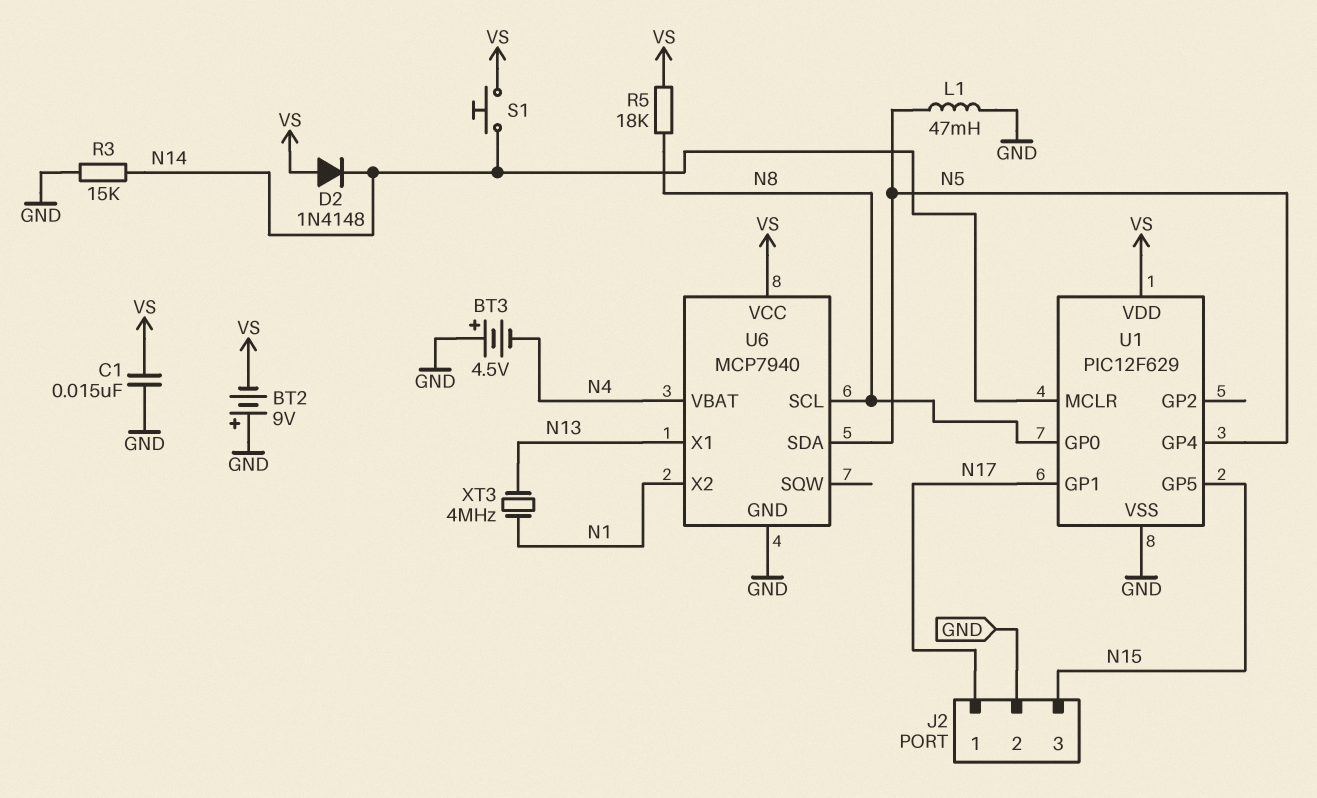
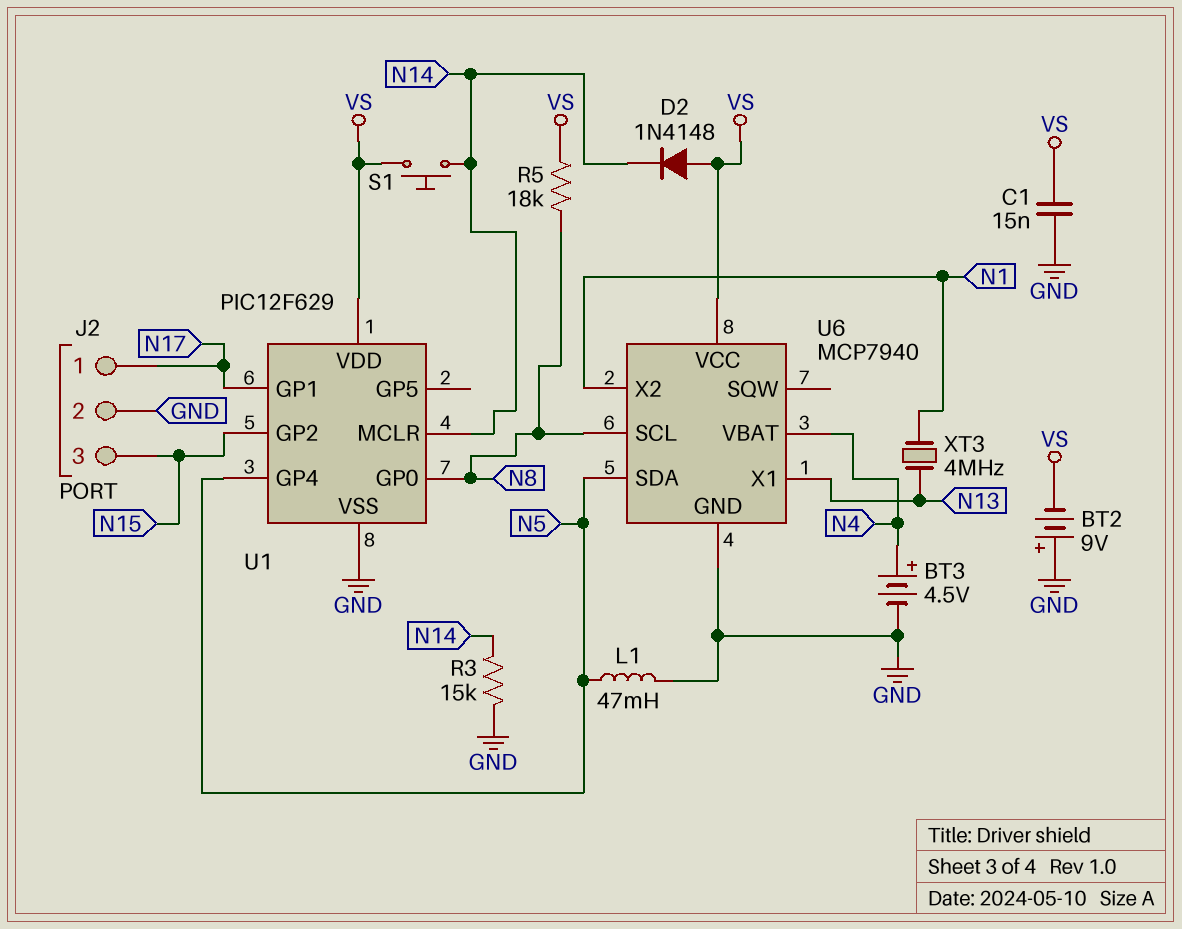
BT3: 4.5V (plus GND, minus N4) -> 4.5V (plus N4, minus GND)
U1 pin GP2: none -> N15
U1 pin GP5: N15 -> none

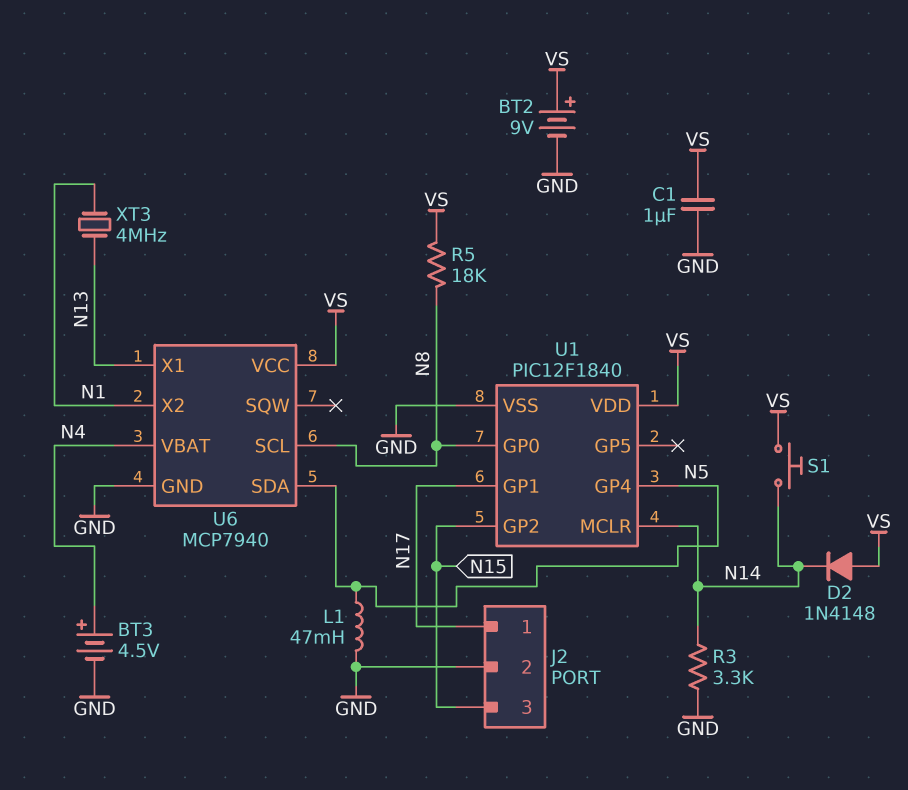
BT2: 9V (plus GND, minus VS) -> 9V (plus VS, minus GND)
C1: 15nF (GND, VS) -> 1uF (GND, VS)
R3: 15k (GND, N14) -> 3.3k (GND, N14)
U1: PIC12F629 -> PIC12F1840

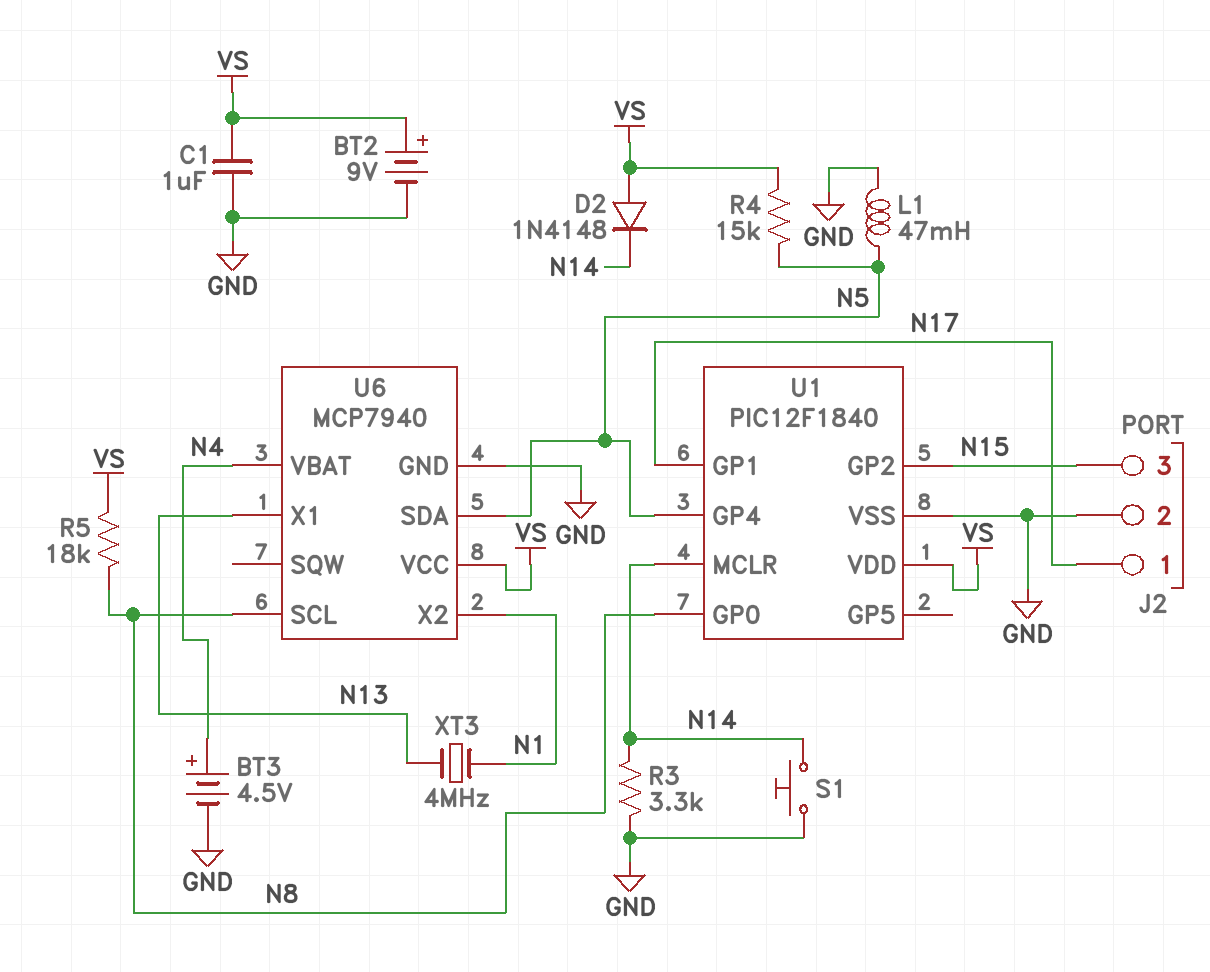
R4: none -> 15k (N5, VS)
S1: button (N14, VS) -> button (GND, N14)

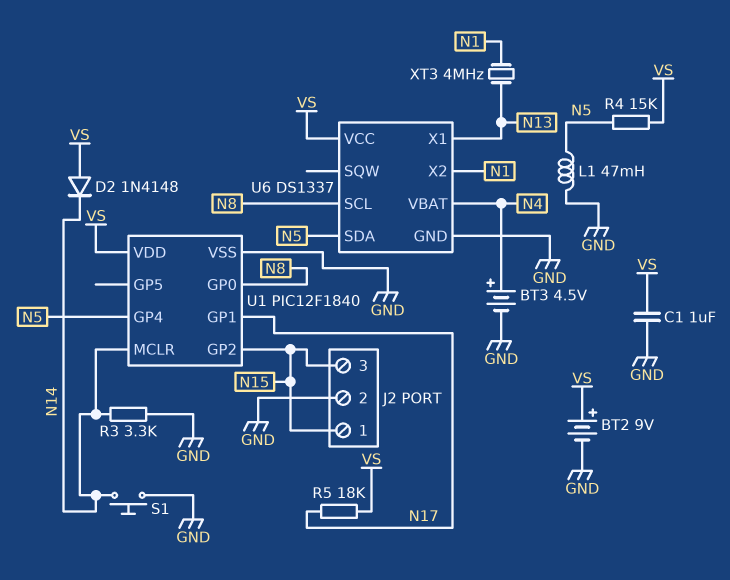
J2 pin 1: N17 -> N15
R5: 18k (N8, VS) -> 18k (N17, VS)
U6: MCP7940 -> DS1337

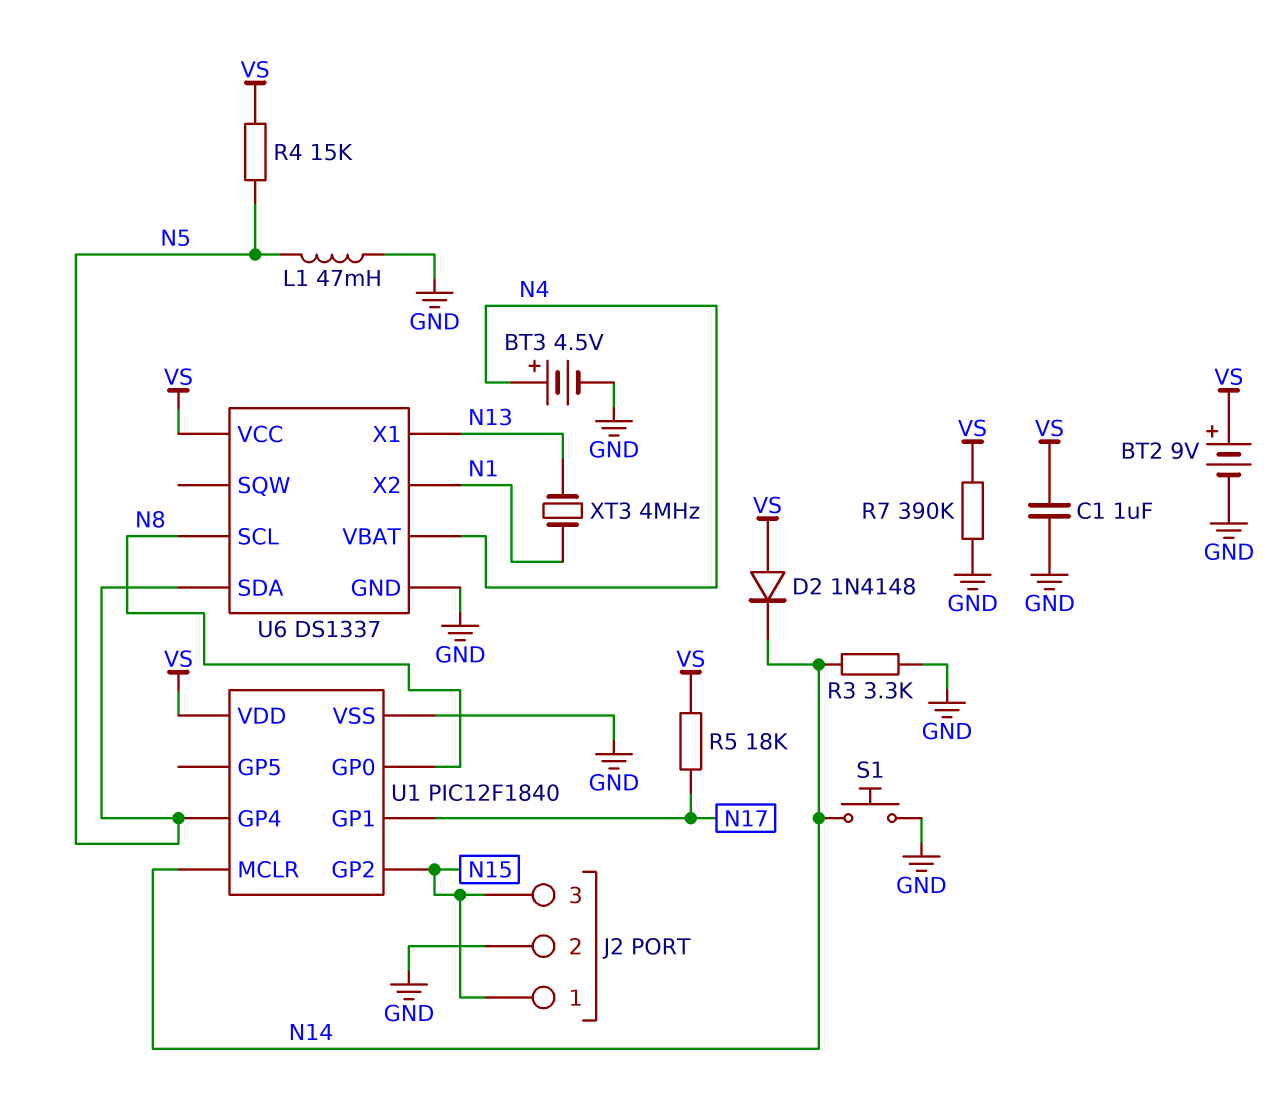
R7: none -> 390k (GND, VS)

